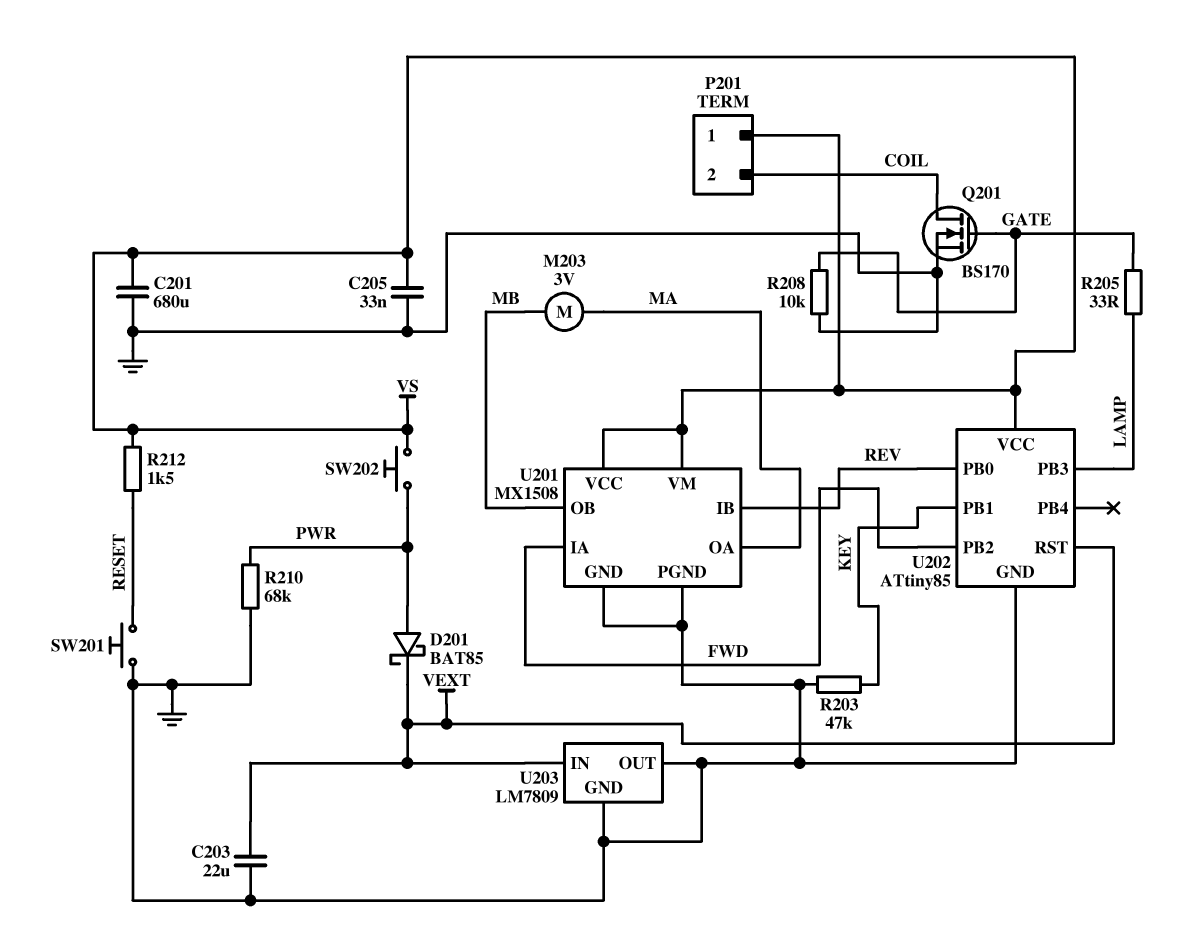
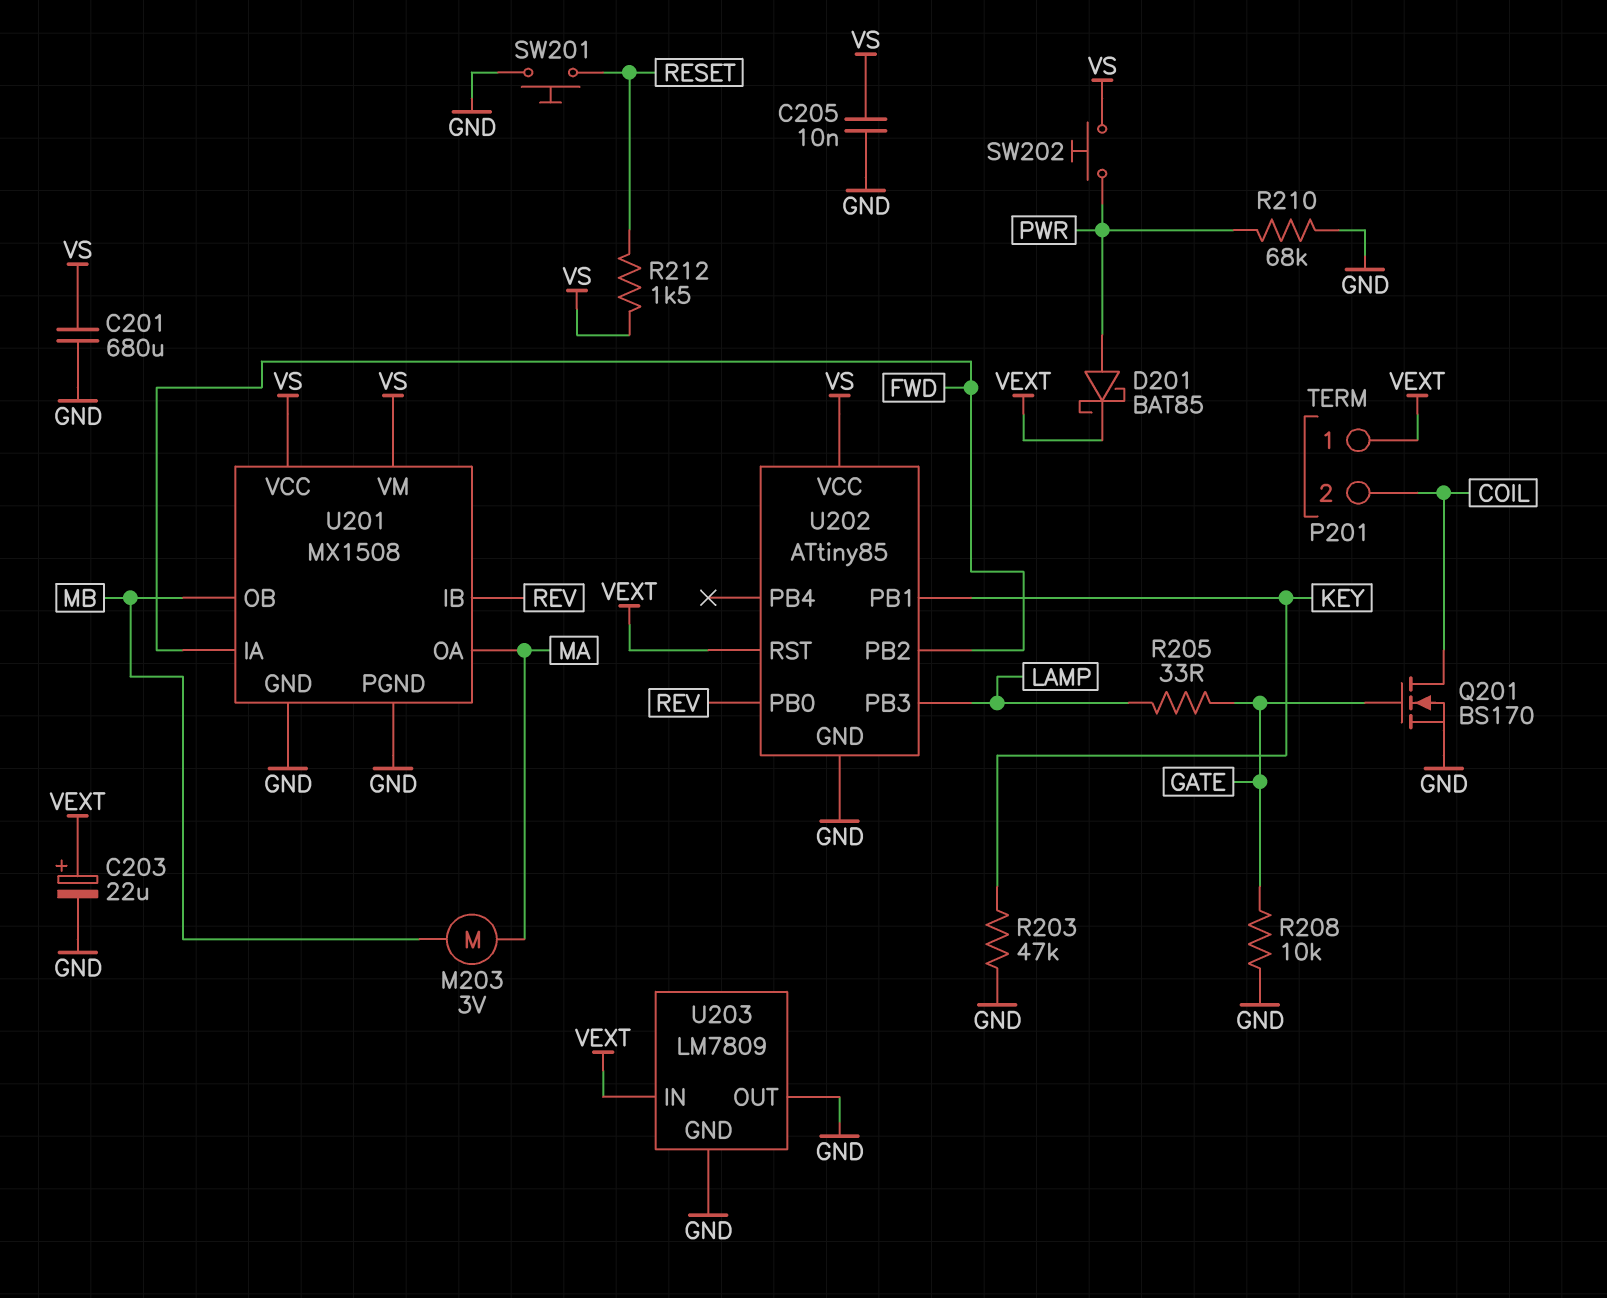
C203: 22uF (GND, VEXT) -> 22uF (plus VEXT, minus GND)
C205: 33nF (GND, VS) -> 10nF (GND, VS)
P201 pin 1: VS -> VEXT

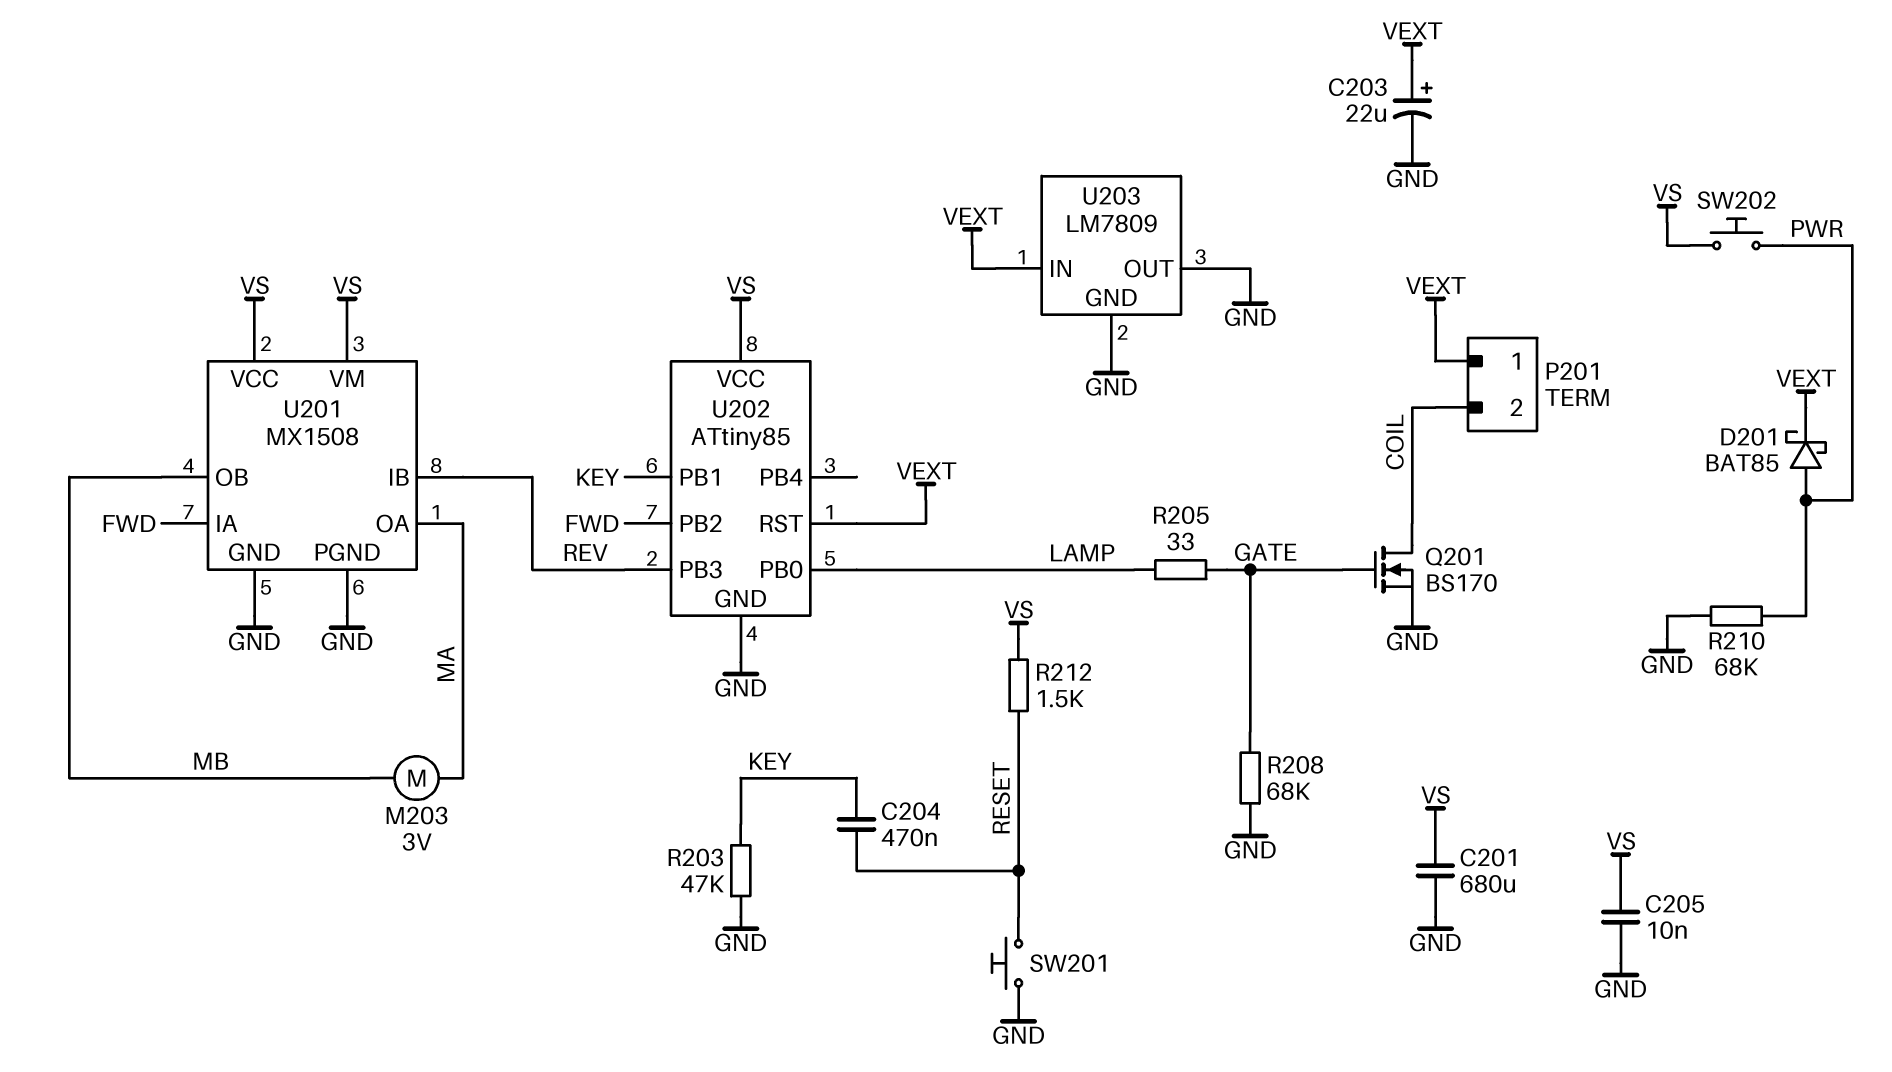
C204: none -> 470nF (KEY, RESET)
R208: 10k (GATE, GND) -> 68k (GATE, GND)
U202 pin PB0: REV -> LAMP
U202 pin PB3: LAMP -> REV

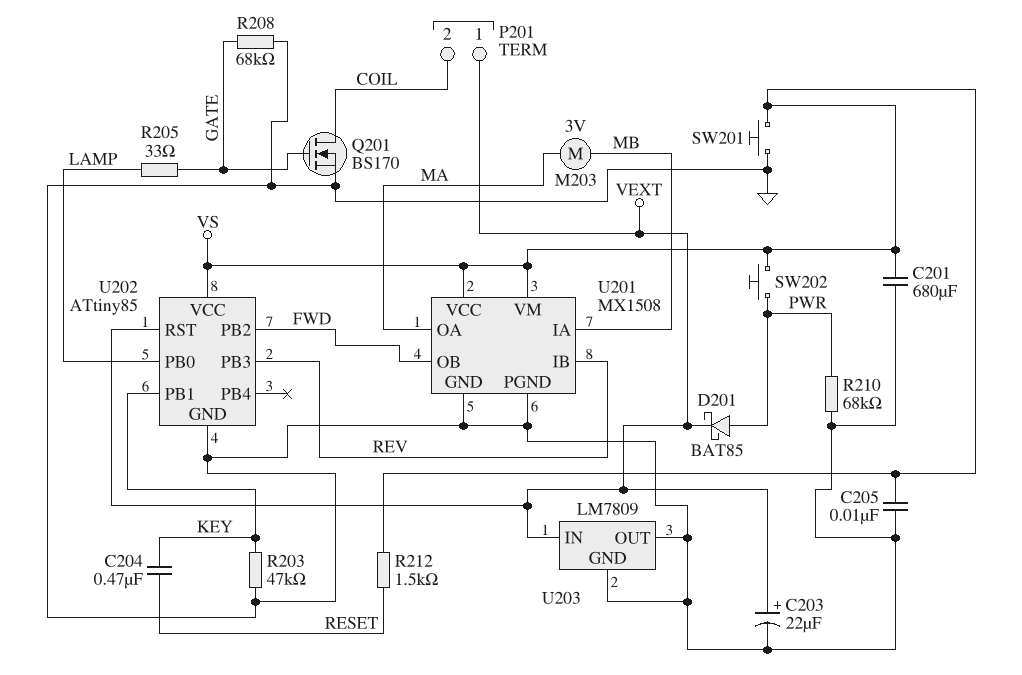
SW201: button (GND, RESET) -> button (GND, VS)
U201 pin IA: FWD -> MB
U201 pin OB: MB -> FWD

